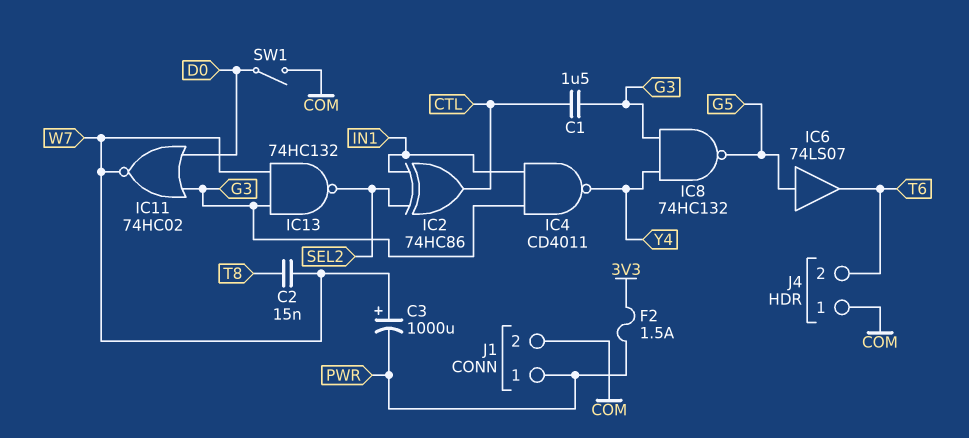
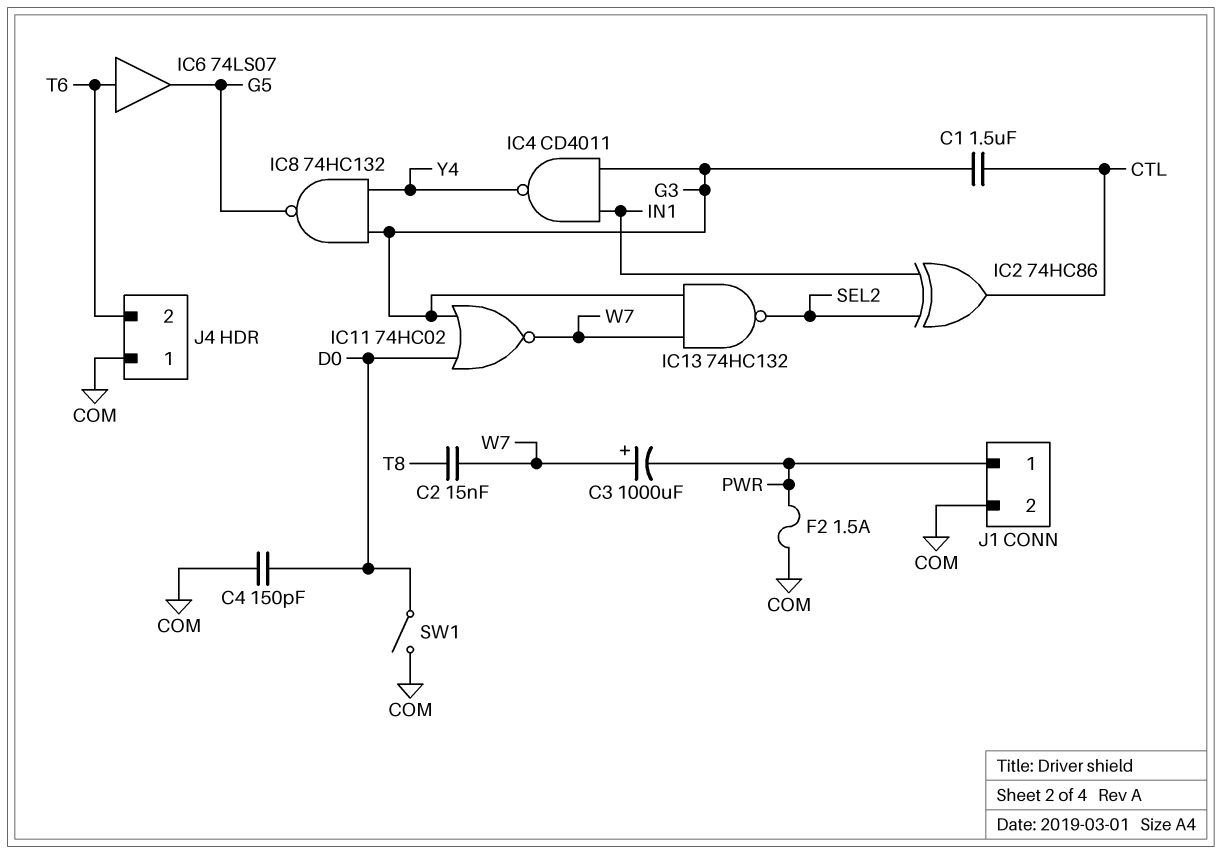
C4: none -> 150pF (COM, D0)
F2: 1.5A (3V3, PWR) -> 1.5A (COM, PWR)
IC6: buffer 74LS07 (in G5, out T6) -> buffer 74LS07 (in T6, out G5)

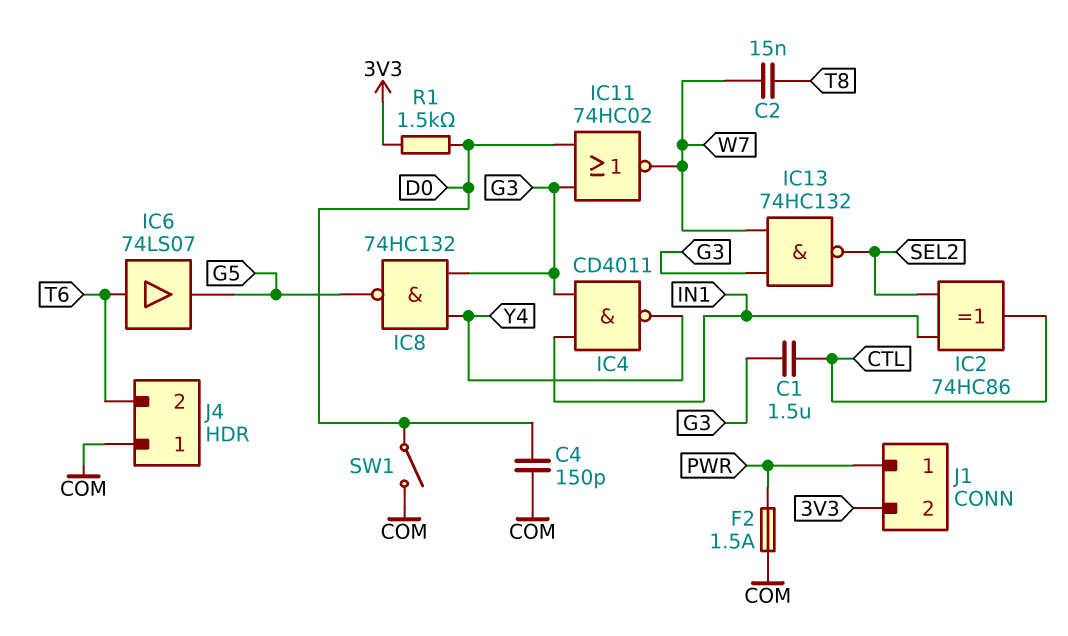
C3: 1000uF (plus W7, minus PWR) -> none
J1 pin 2: COM -> 3V3
R1: none -> 1.5k (3V3, D0)

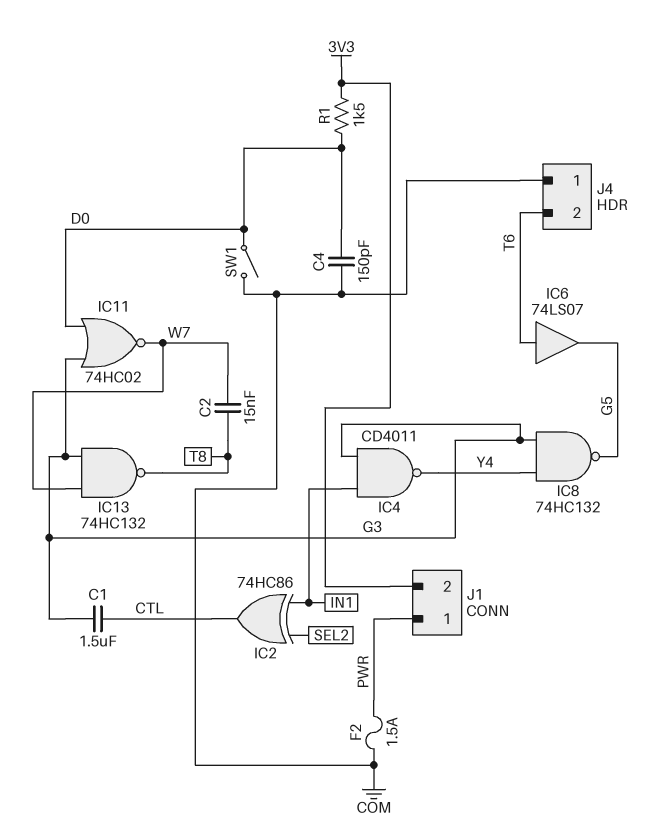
IC13: NAND 74HC132 (in G3, in W7, out SEL2) -> NAND 74HC132 (in G3, in W7, out T8)

